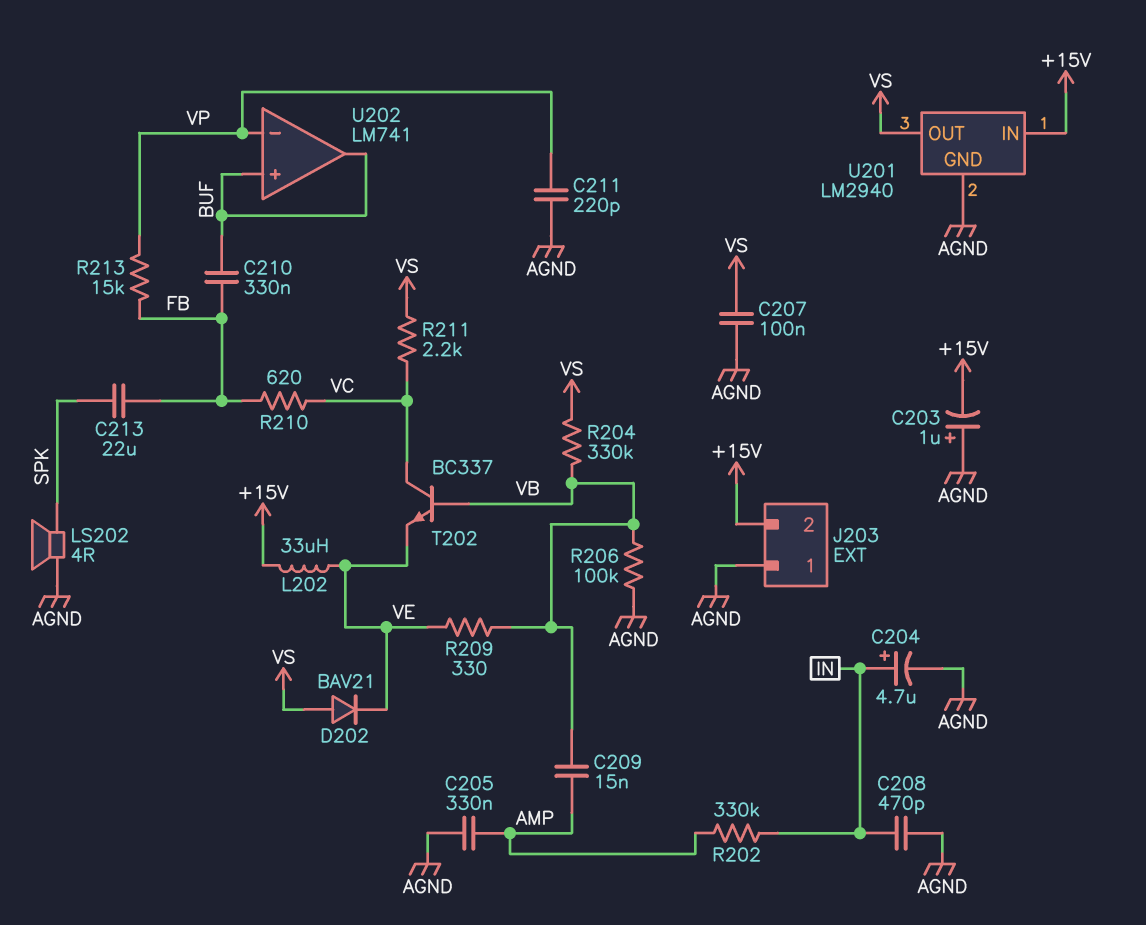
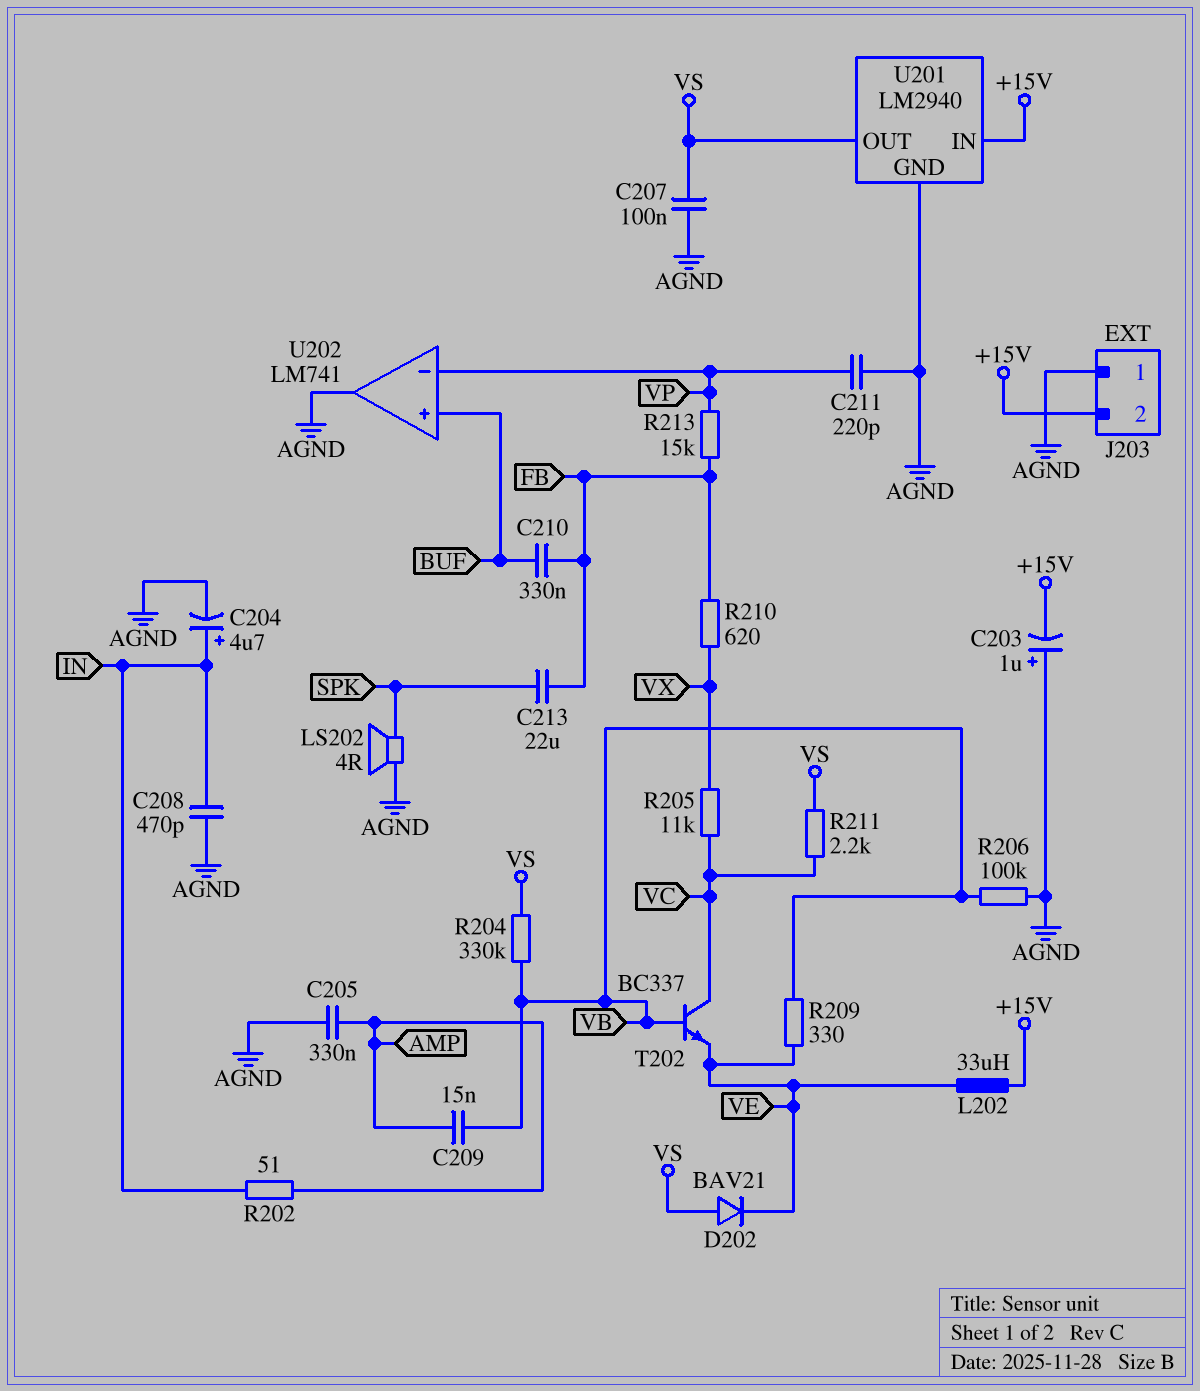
R202: 330k (AMP, IN) -> 51 (AMP, IN)
R205: none -> 11k (VC, VX)
R210: 620 (FB, VC) -> 620 (FB, VX)
U202 pin out: BUF -> AGND

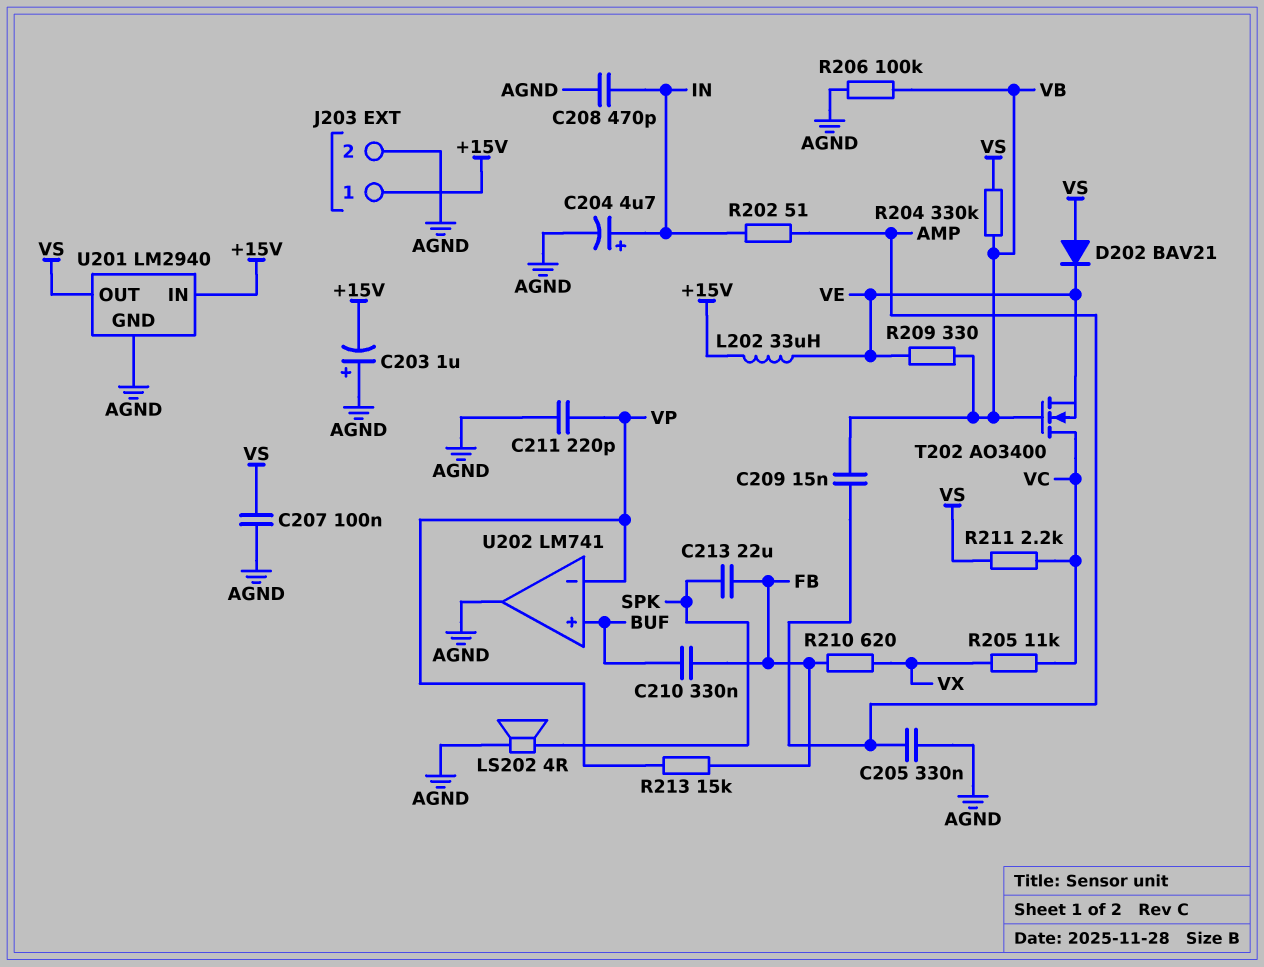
J203 pin 1: AGND -> +15V
J203 pin 2: +15V -> AGND
T202: NPN BC337 (B VB, C VC, E VE) -> NMOS AO3400 (G VB, D VC, S VE)

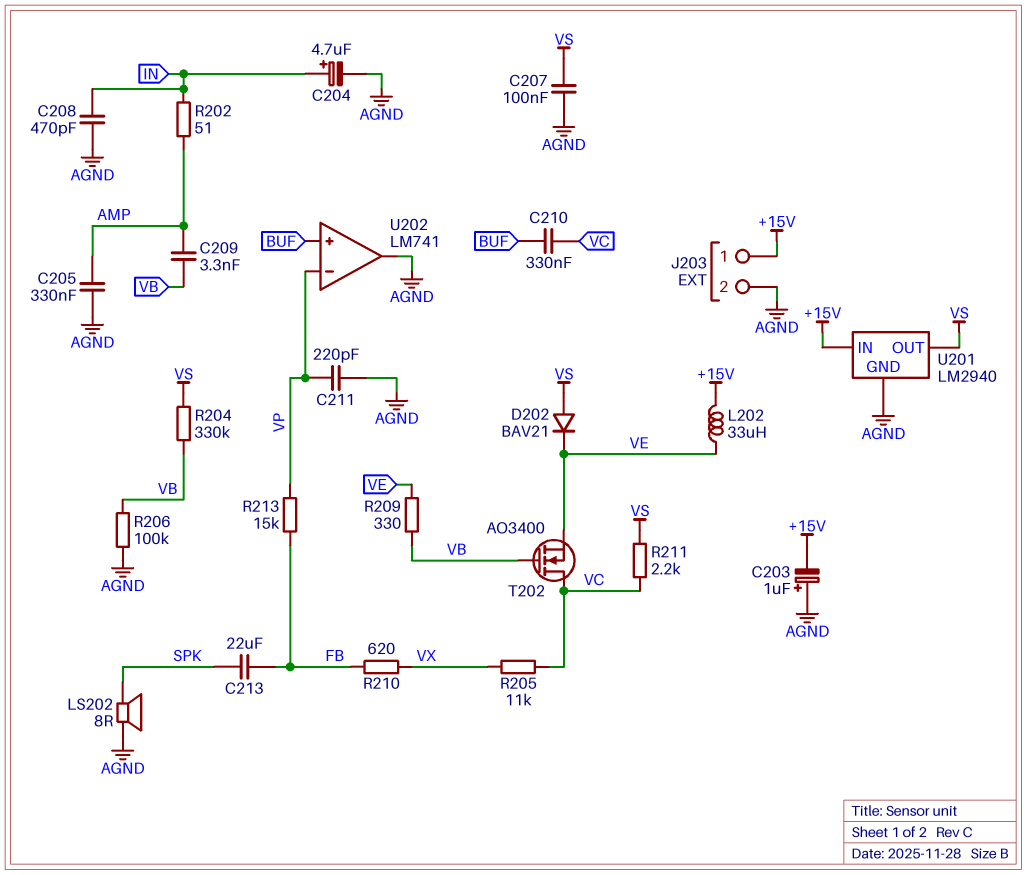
C209: 15nF (AMP, VB) -> 3.3nF (AMP, VB)
C210: 330nF (BUF, FB) -> 330nF (BUF, VC)
LS202: speaker 4R (AGND, SPK) -> speaker 8R (AGND, SPK)

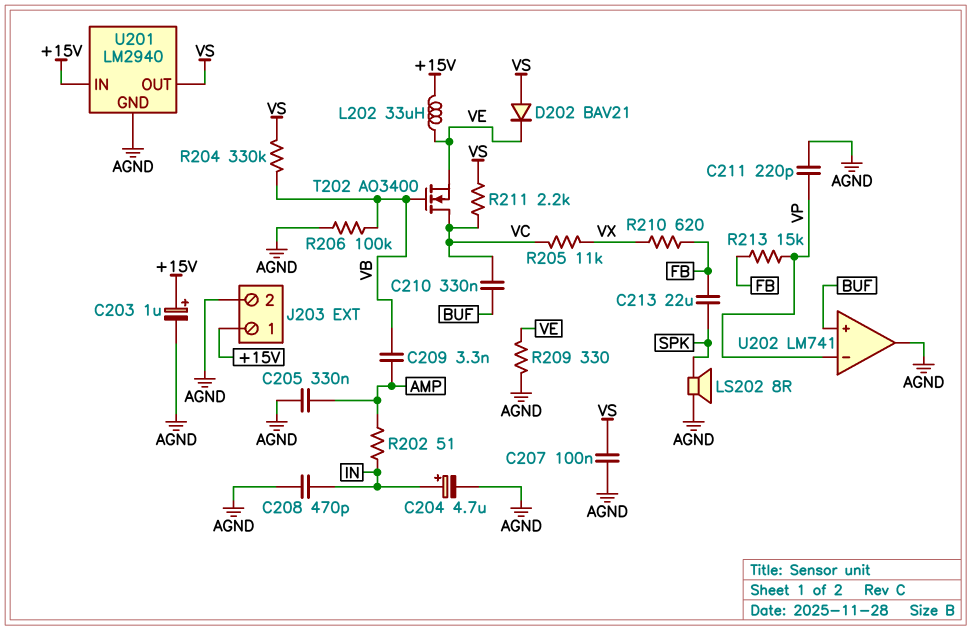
C203: 1uF (plus AGND, minus +15V) -> 1uF (plus +15V, minus AGND)
R209: 330 (VB, VE) -> 330 (AGND, VE)

